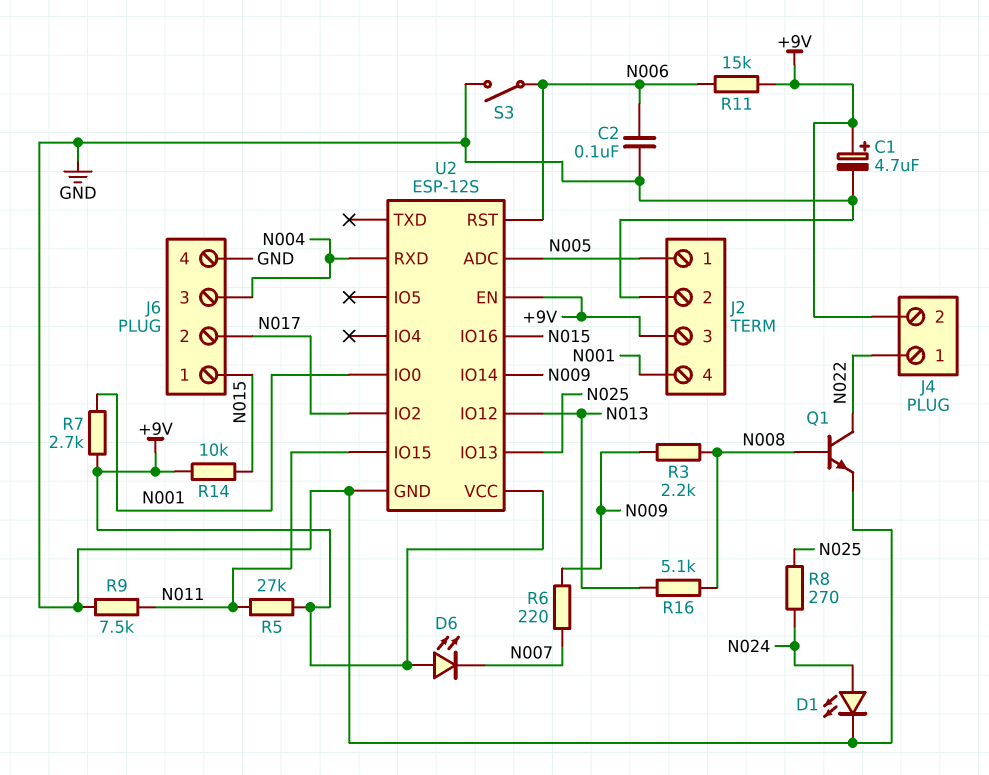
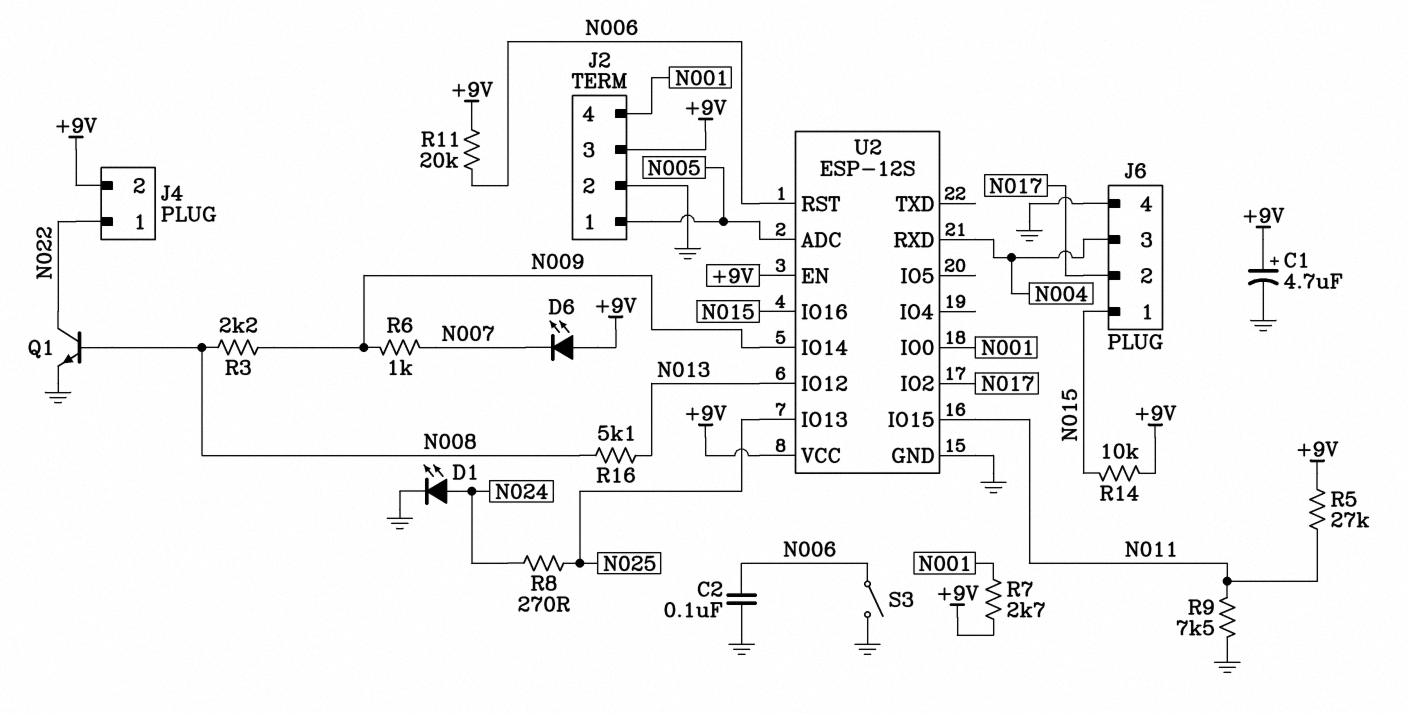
R6: 220 (N007, N009) -> 1k (N007, N009)
R11: 15k (+9V, N006) -> 20k (+9V, N006)

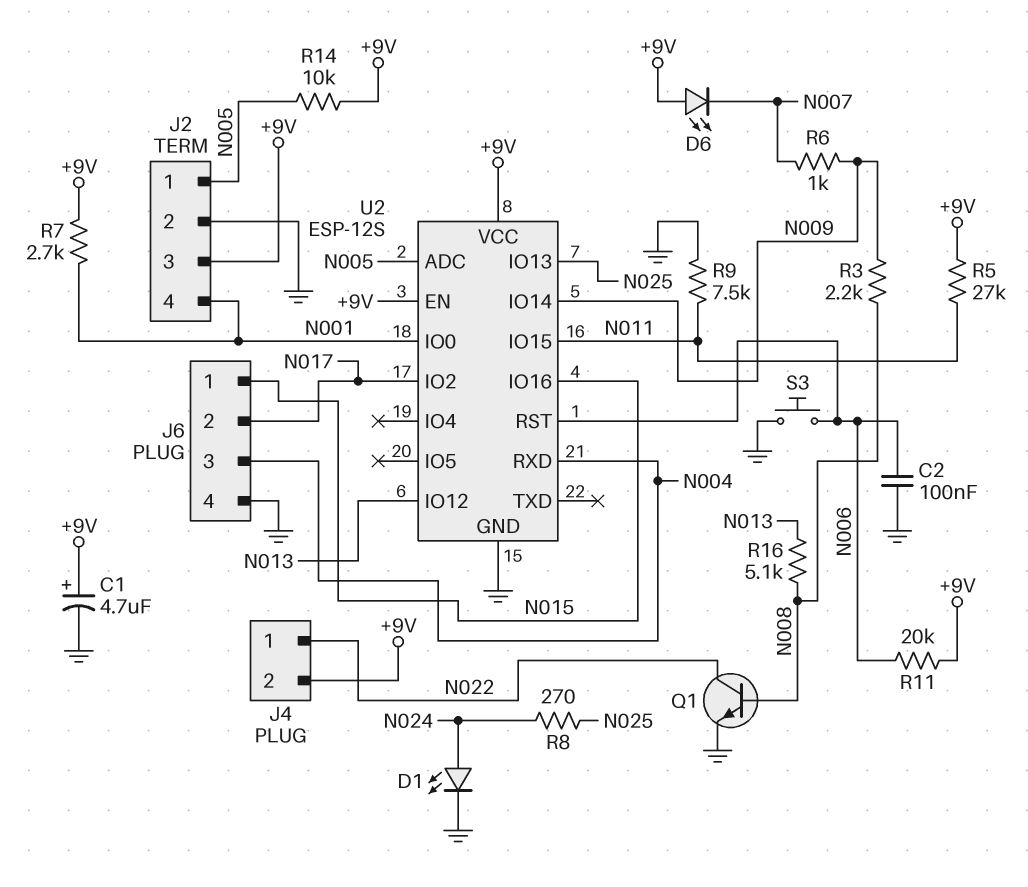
R14: 10k (+9V, N015) -> 10k (+9V, N005)
S3: switch (GND, N006) -> button (GND, N006)

